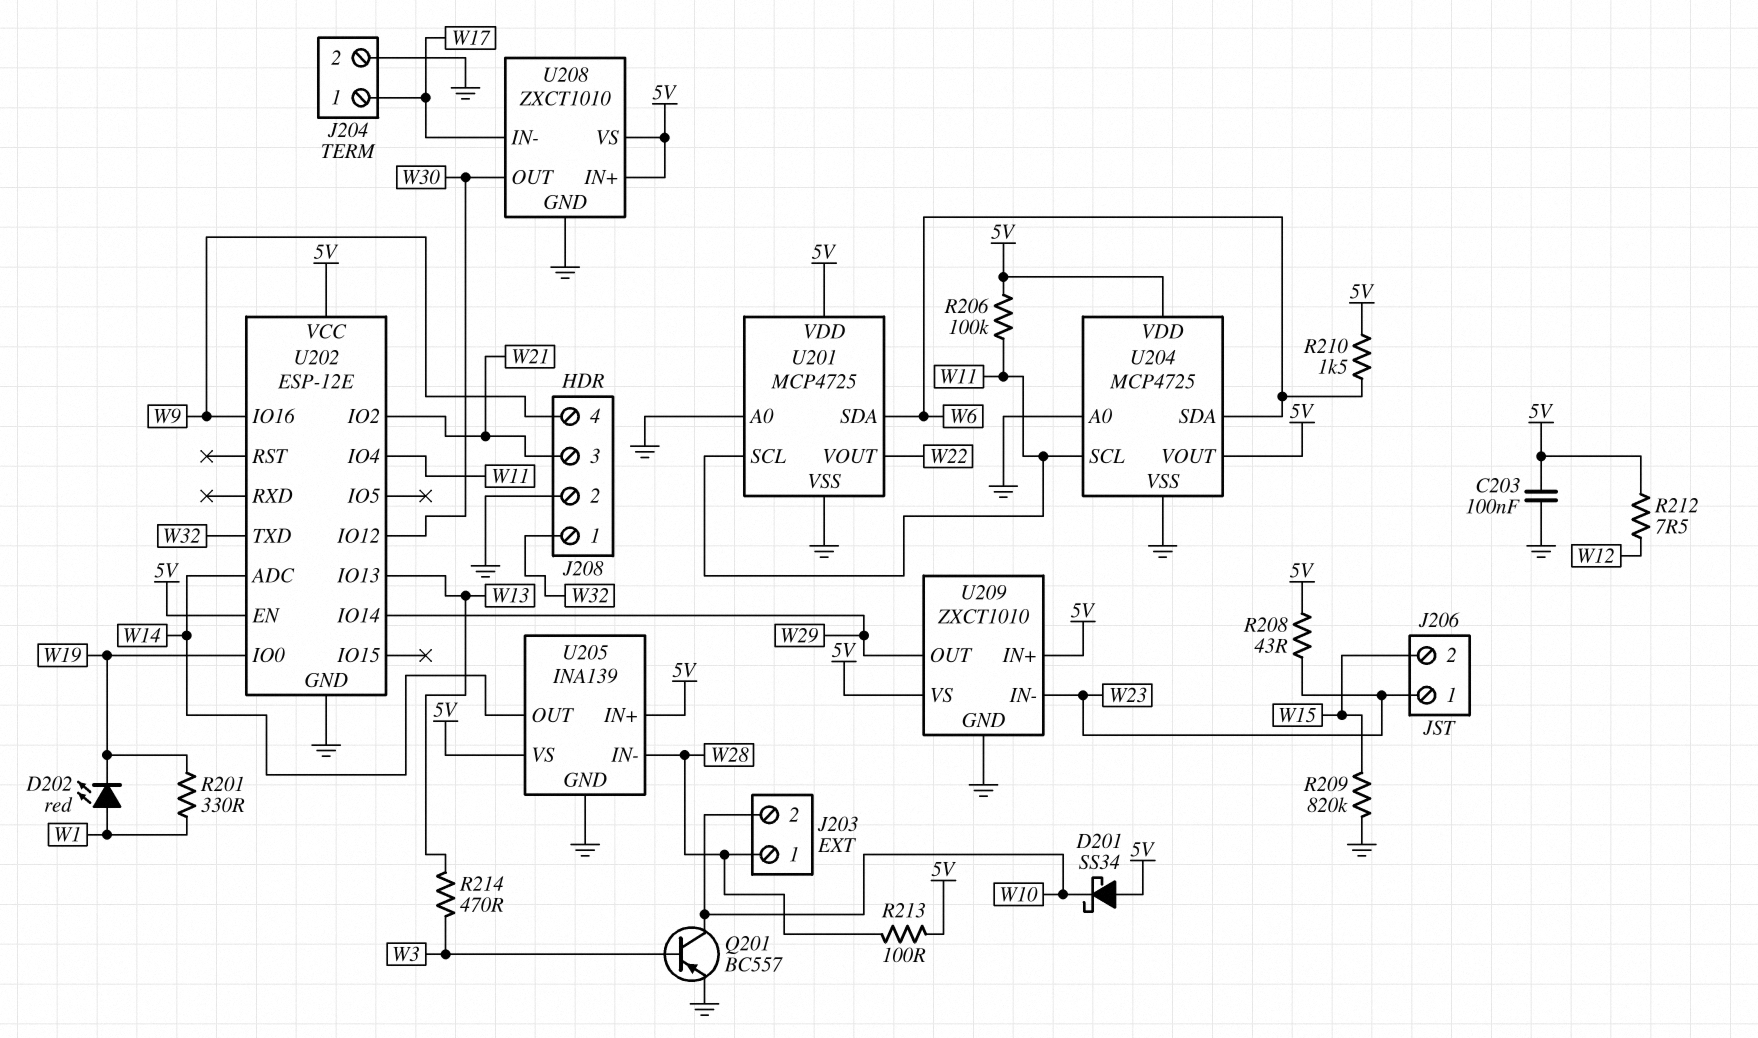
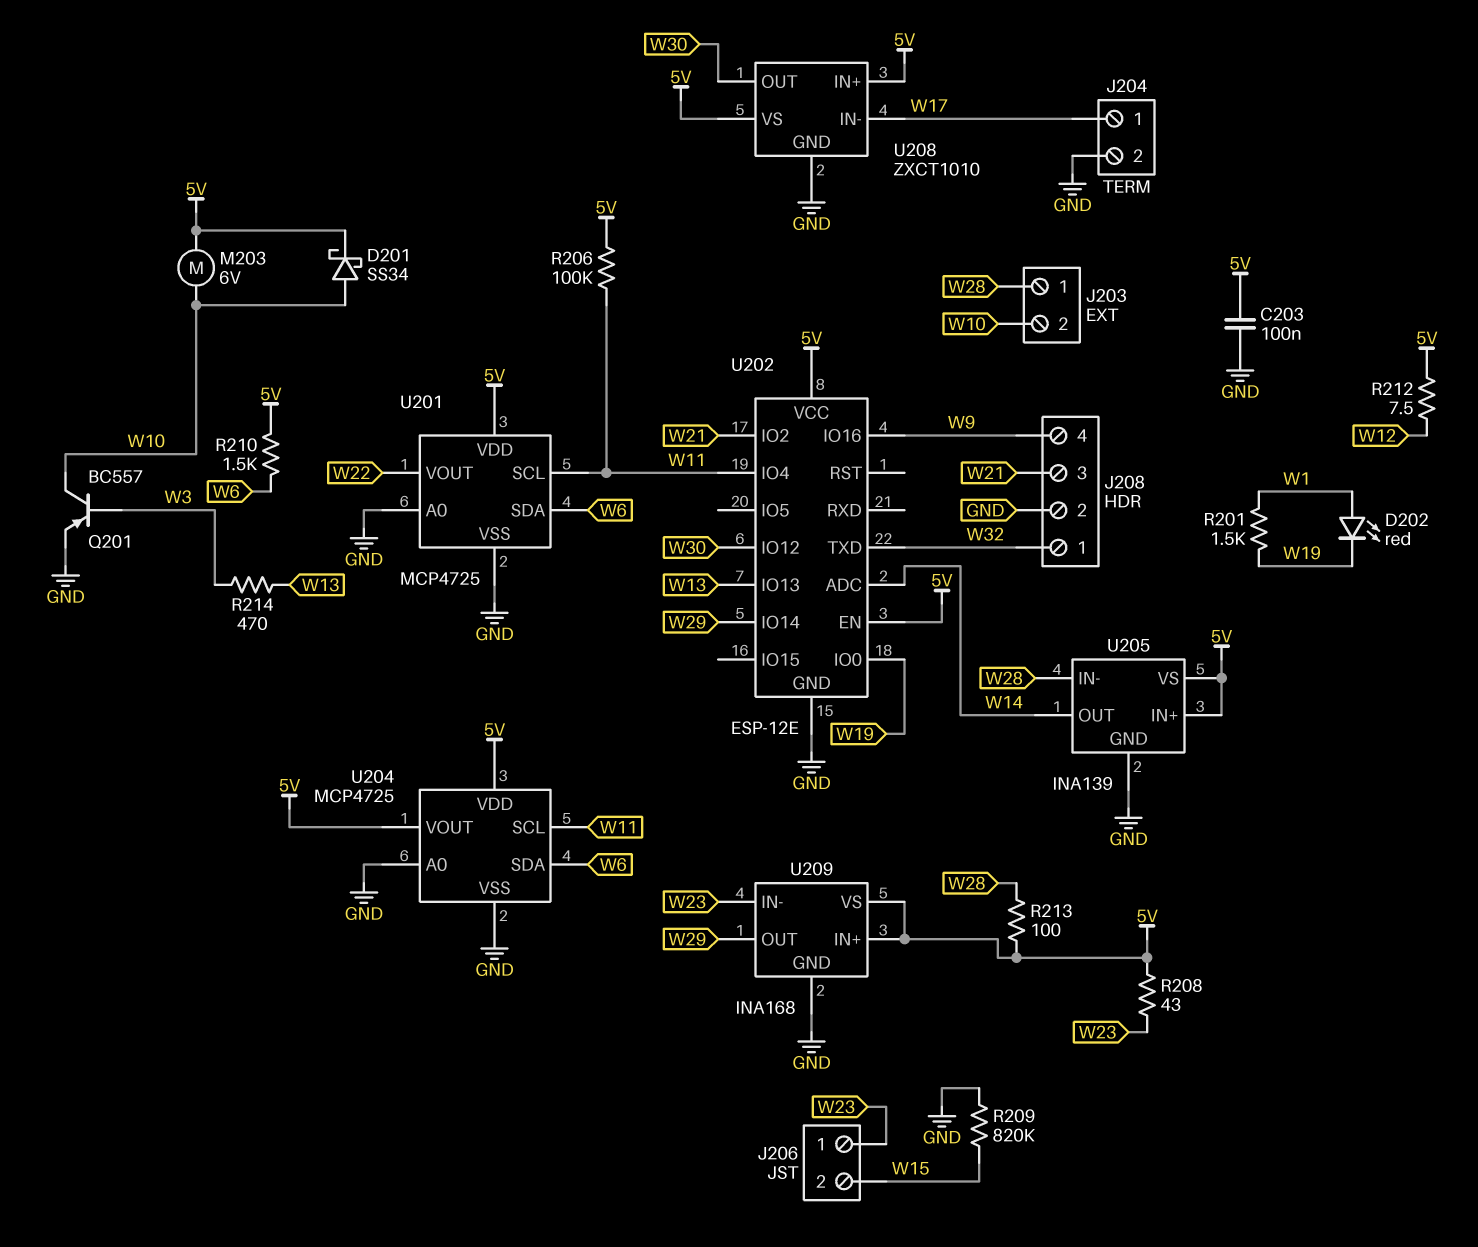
D201: schottky SS34 (A 5V, K W10) -> schottky SS34 (A W10, K 5V)
M203: none -> motor 6V (5V, W10)
R201: 330 (W1, W19) -> 1.5k (W1, W19)
U209: ZXCT1010 -> INA168

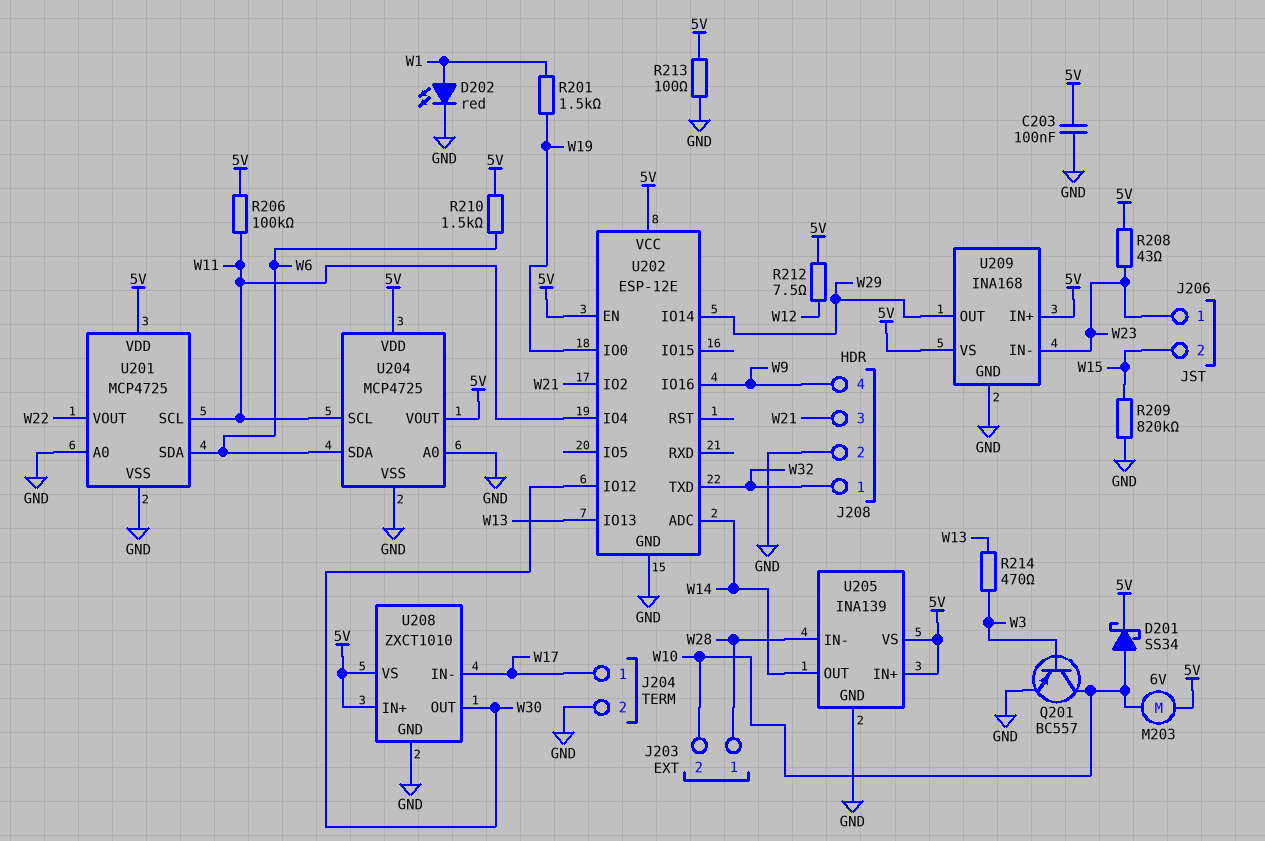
D202: LED red (A W1, K W19) -> LED red (A W1, K GND)
R213: 100 (5V, W28) -> 100 (5V, GND)

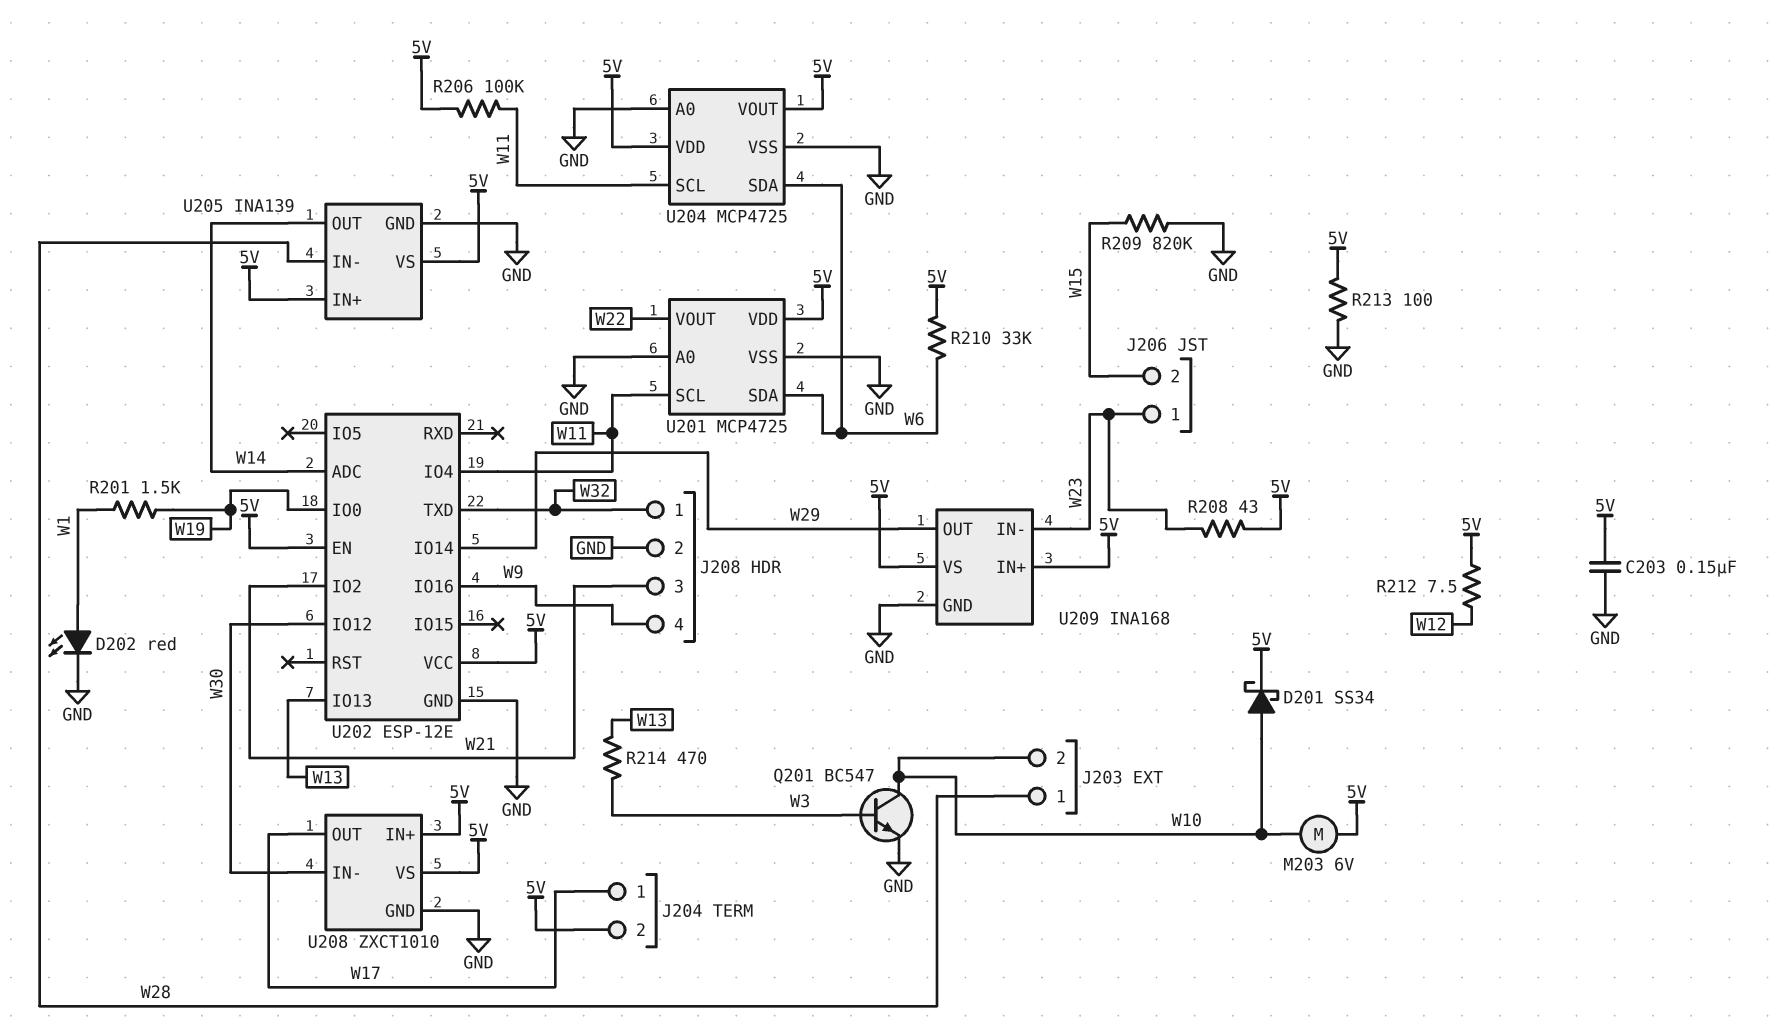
C203: 100nF (5V, GND) -> 150nF (5V, GND)
J204 pin 2: GND -> 5V
Q201: PNP BC557 (B W3, C W10, E GND) -> NPN BC547 (B W3, C W10, E GND)
R210: 1.5k (5V, W6) -> 33k (5V, W6)
U208 pin IN-: W17 -> W30
U208 pin OUT: W30 -> W17

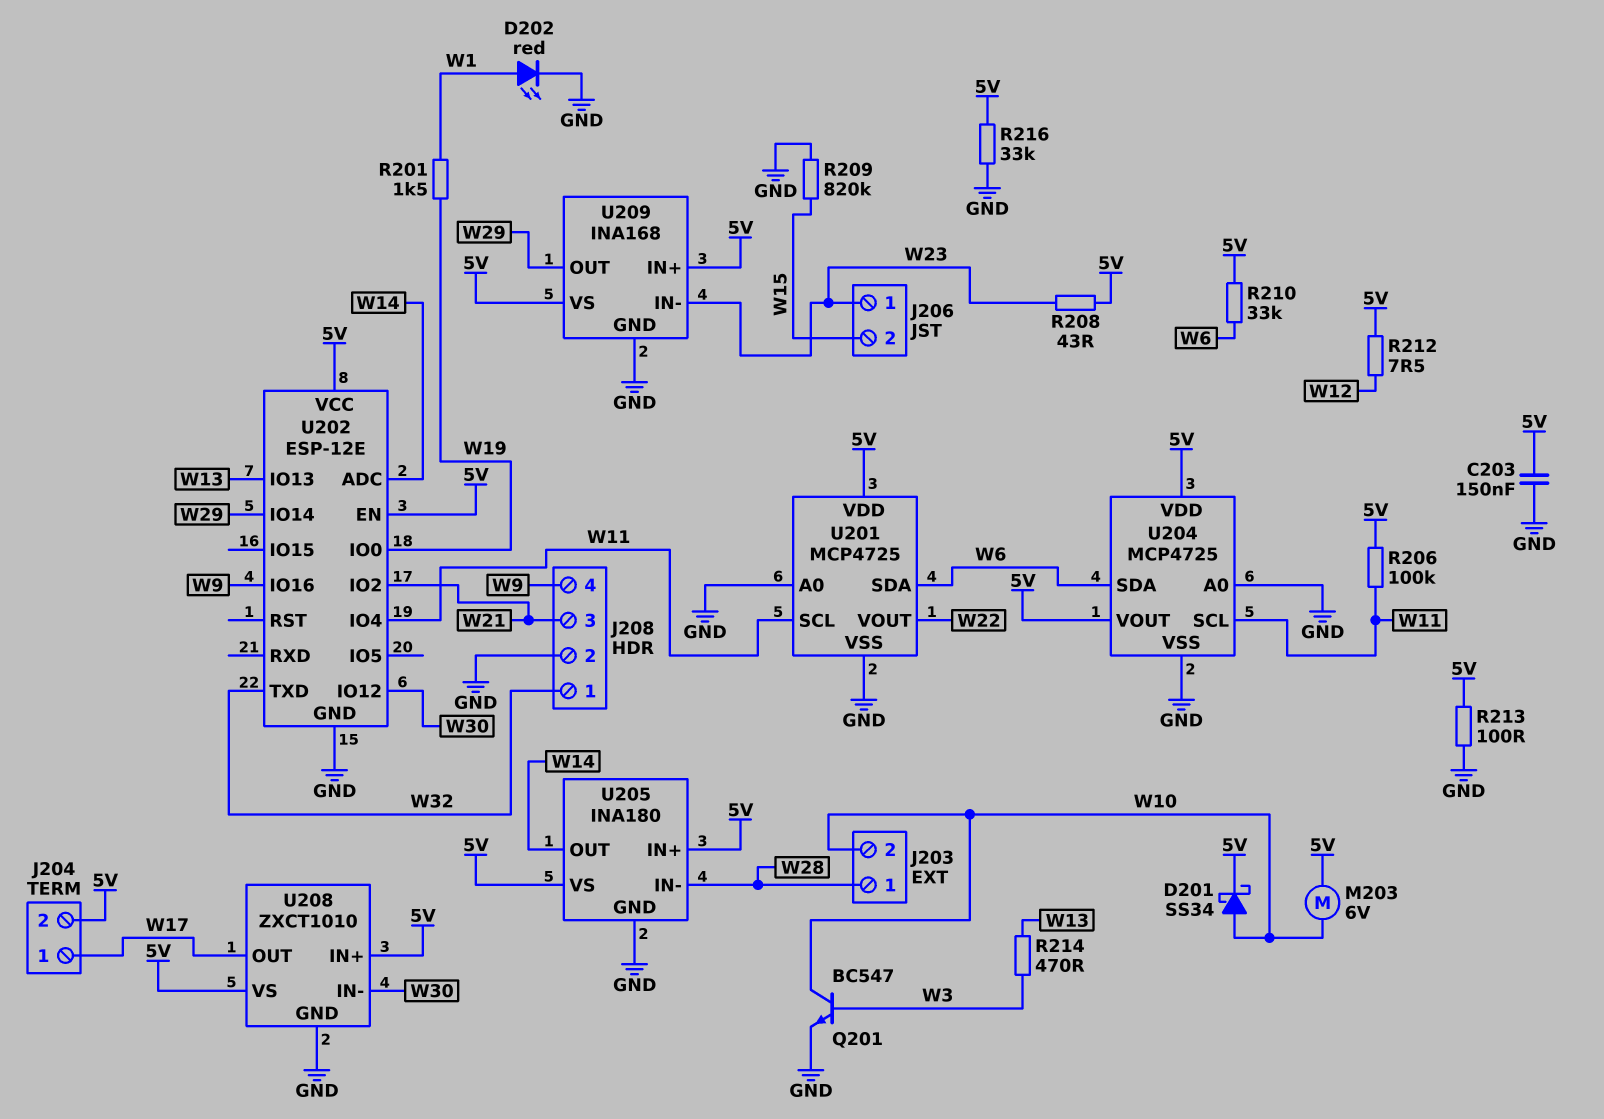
R216: none -> 33k (5V, GND)
U205: INA139 -> INA180

